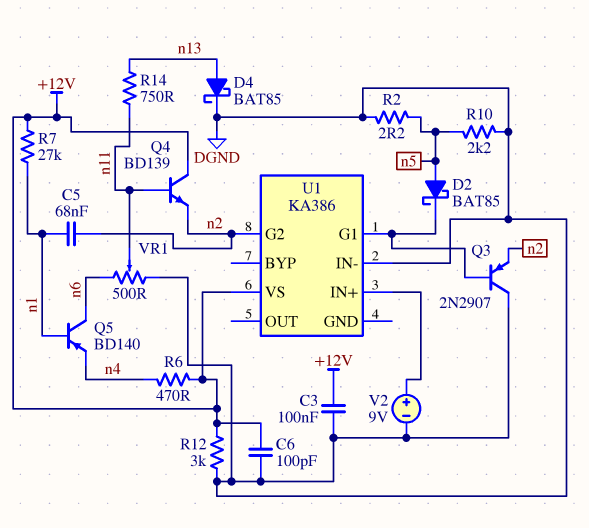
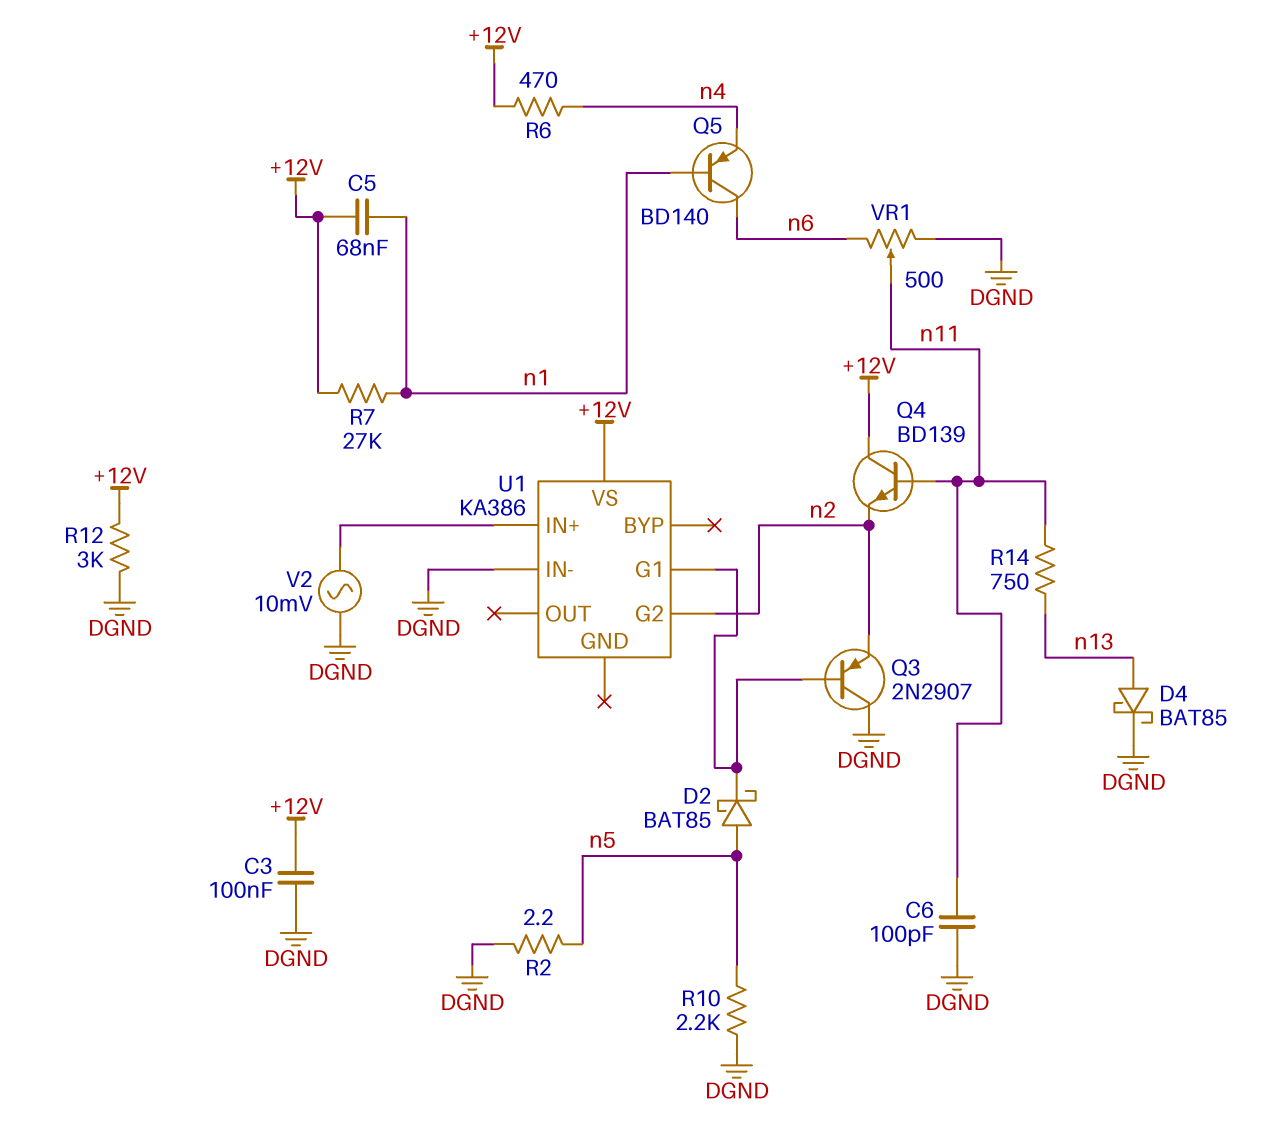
C5: 68nF (n1, n2) -> 68nF (+12V, n1)
C6: 100pF (+12V, DGND) -> 100pF (DGND, n11)
V2: 9V (plus U1/IN+, minus DGND) -> AC 10mV (DGND, U1/IN+)

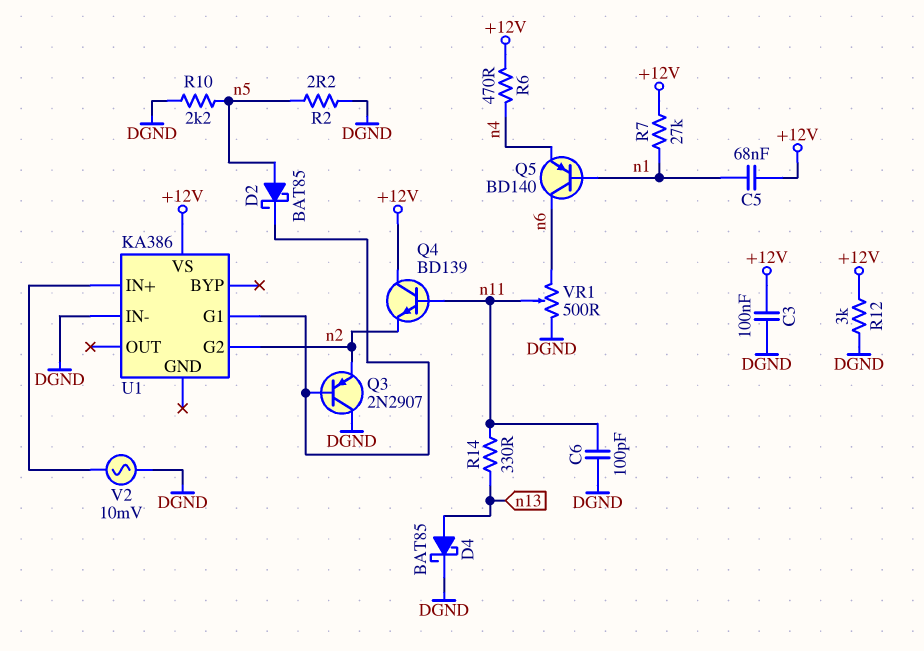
R14: 750 (n11, n13) -> 330 (n11, n13)

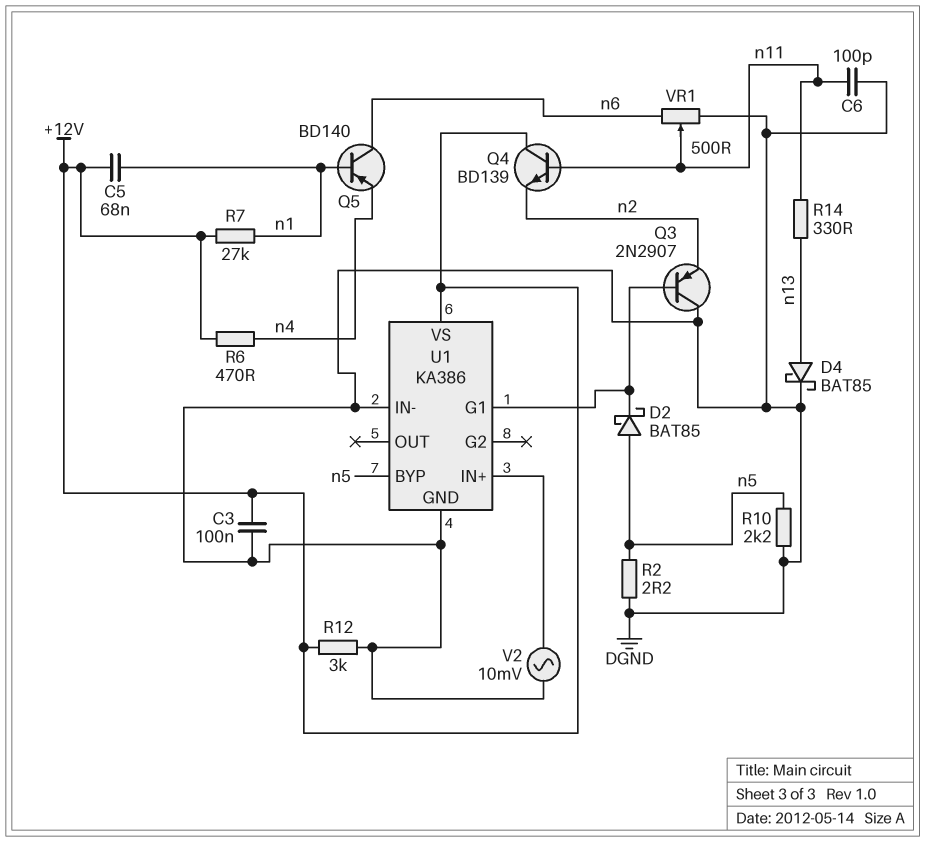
U1 pin BYP: none -> n5
U1 pin G2: n2 -> none
U1 pin GND: none -> DGND

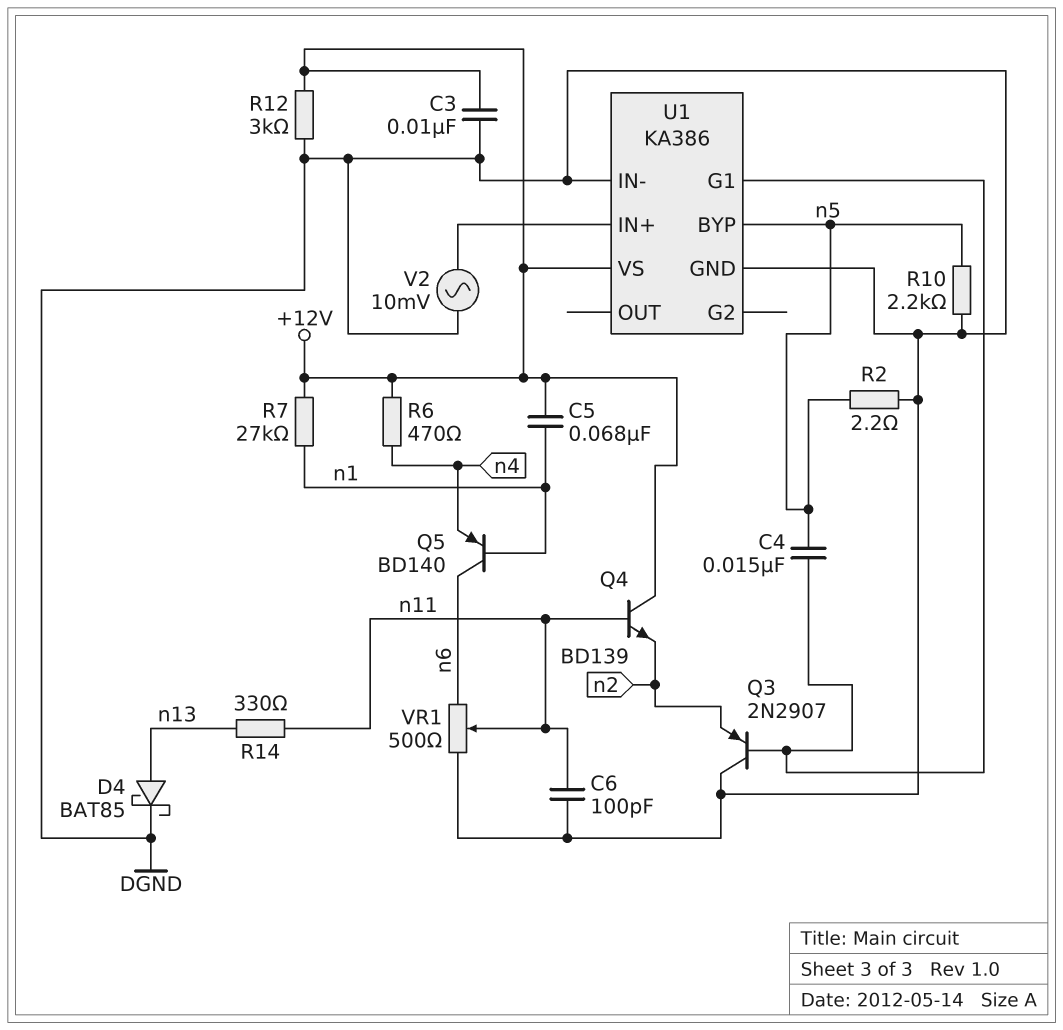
C3: 100nF (+12V, DGND) -> 10nF (+12V, DGND)
C4: none -> 15nF (U1/G1, n5)
D2: schottky BAT85 (A n5, K U1/G1) -> none

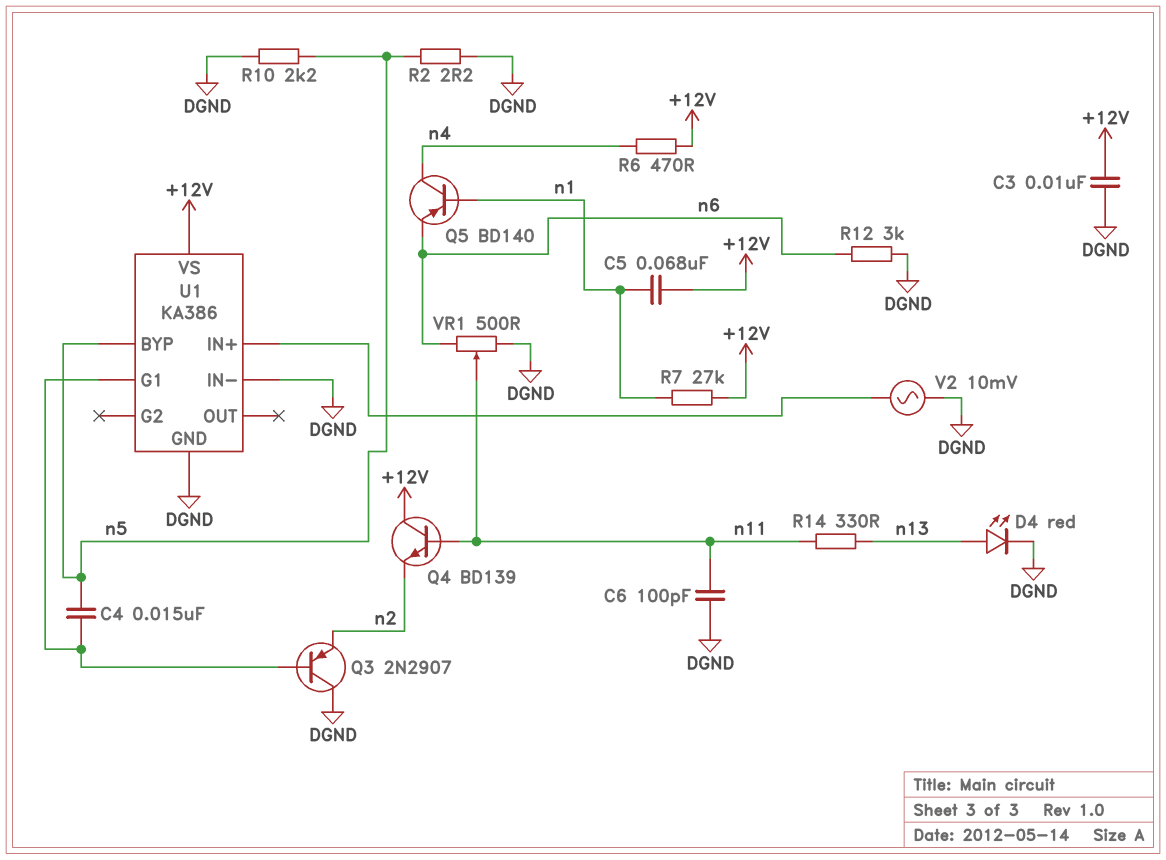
D4: schottky BAT85 (A n13, K DGND) -> LED red (A n13, K DGND)
Q5: PNP BD140 (B n1, C n6, E n4) -> PNP BD140 (B n1, C n4, E n6)
R12: 3k (+12V, DGND) -> 3k (DGND, n6)

